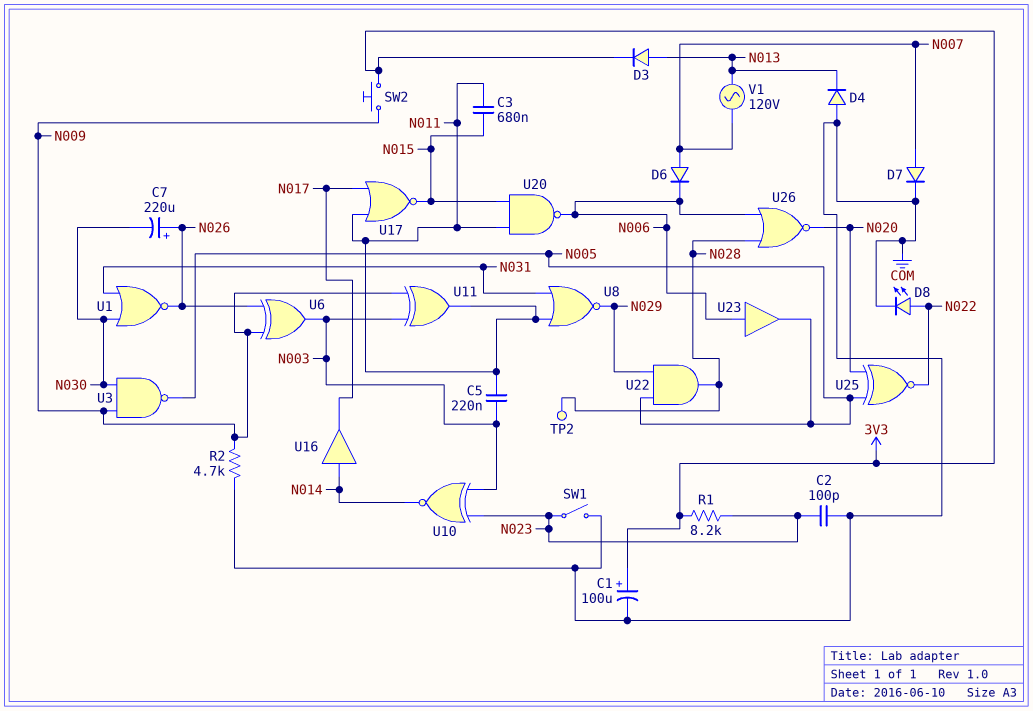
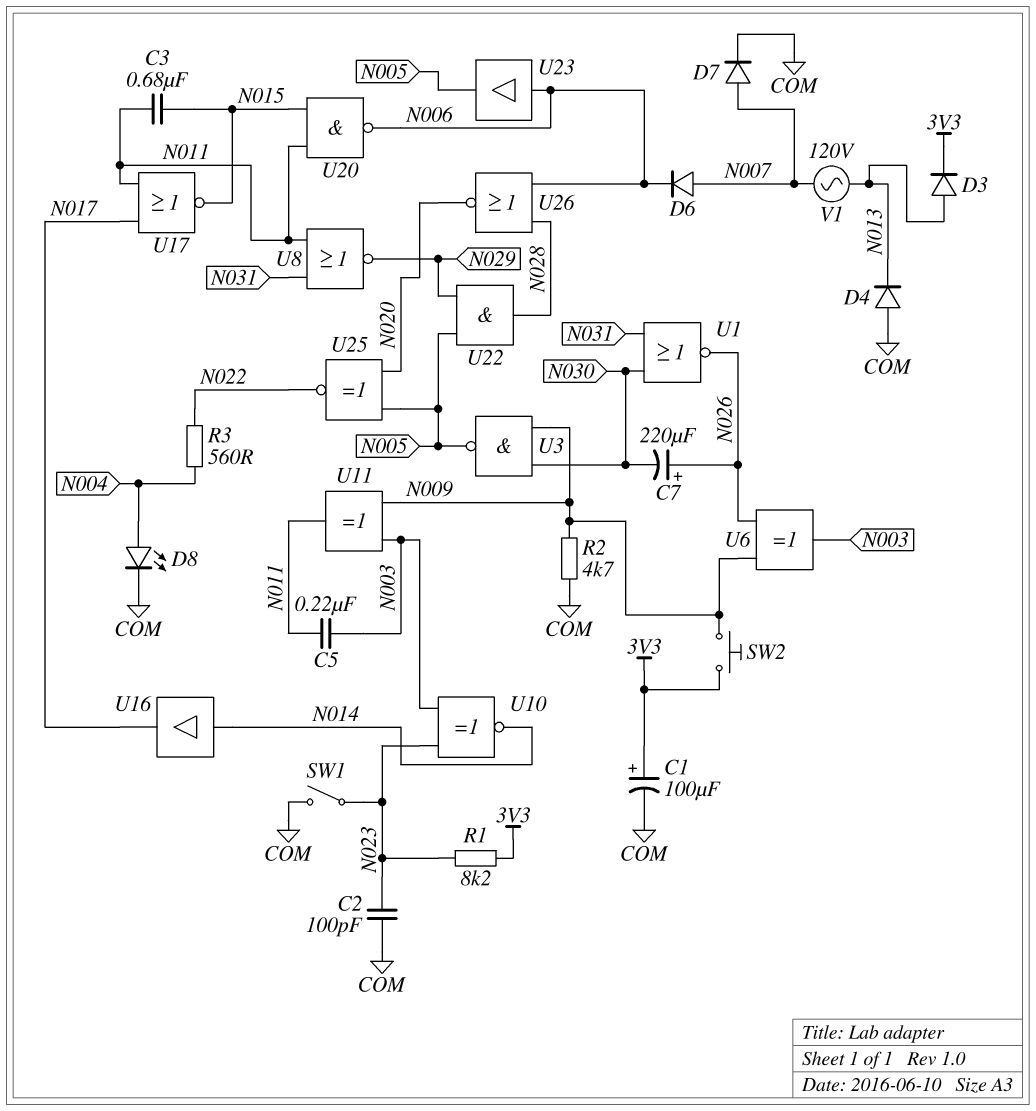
D8: LED (A N022, K COM) -> LED (A N004, K COM)
R3: none -> 560 (N004, N022)
TP2: test point (N028) -> none

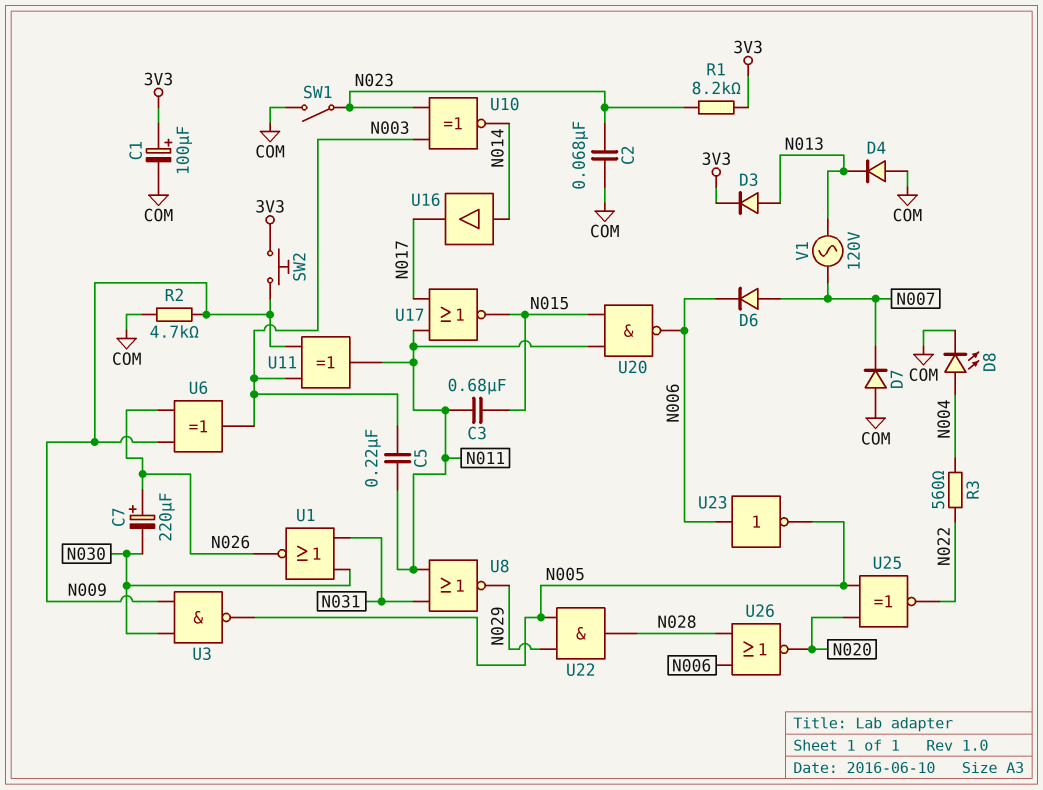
C2: 100pF (COM, N023) -> 68nF (COM, N023)
D7: diode (A N007, K COM) -> diode (A COM, K N007)
U23: buffer (in N006, out N005) -> NOT (in N006, out N005)

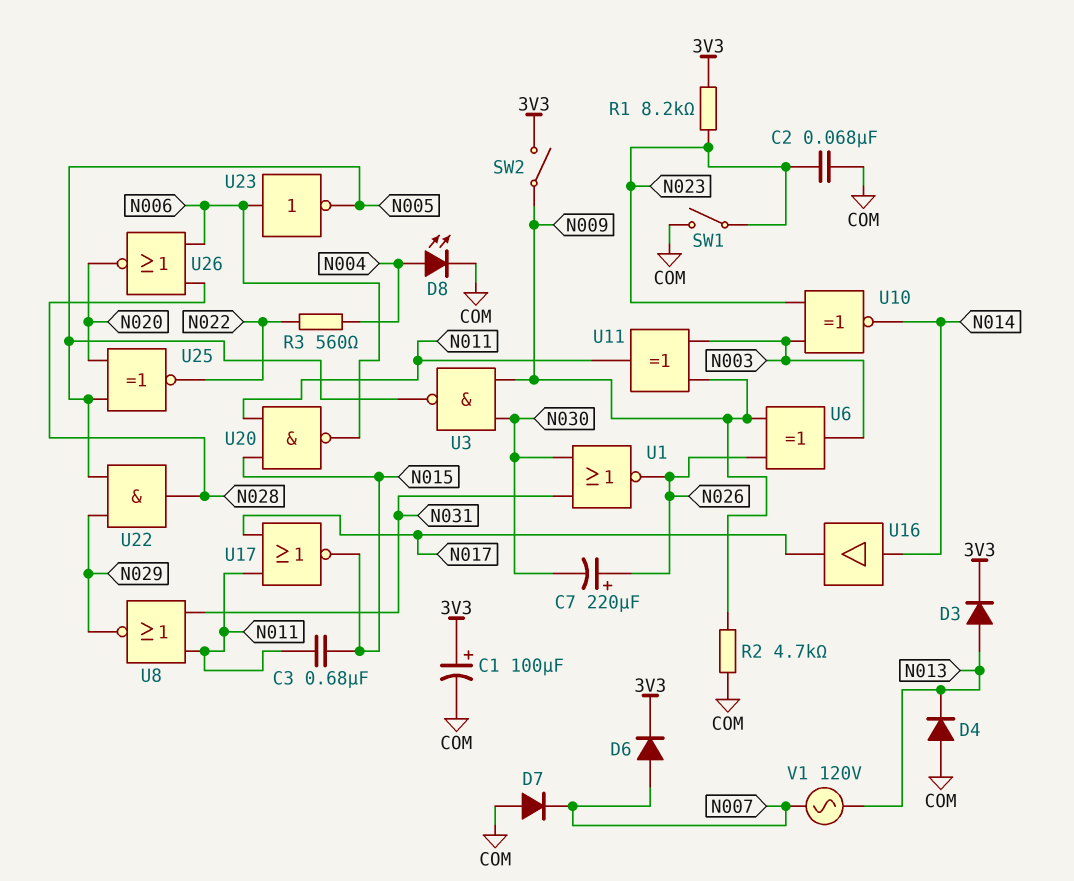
C5: 220nF (N003, N011) -> none
D6: diode (A N007, K N006) -> diode (A N007, K 3V3)
SW2: button (3V3, N009) -> switch (3V3, N009)

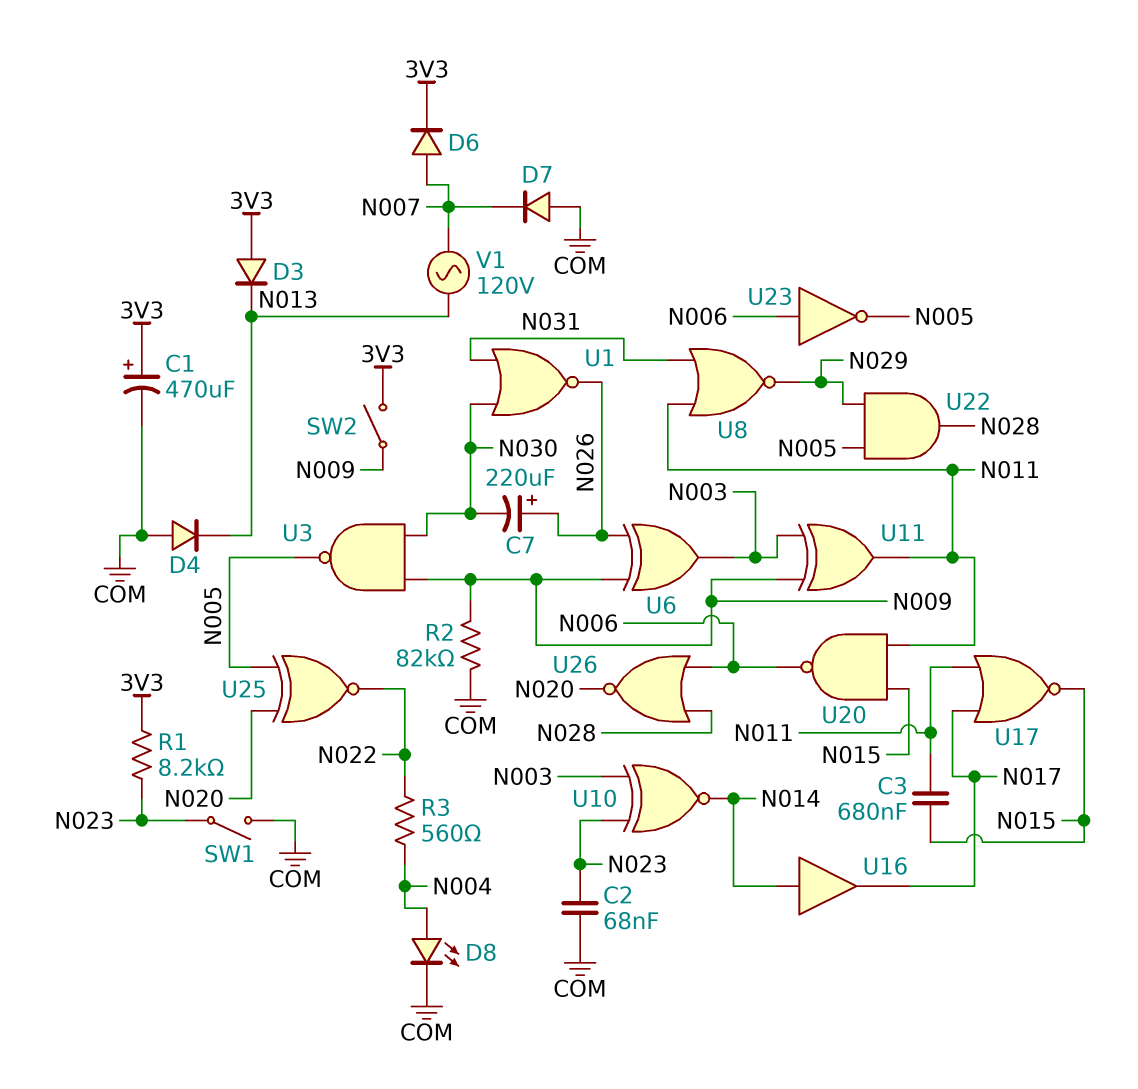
C1: 100uF (plus 3V3, minus COM) -> 470uF (plus 3V3, minus COM)
D3: diode (A N013, K 3V3) -> diode (A 3V3, K N013)
R2: 4.7k (COM, N009) -> 82k (COM, N009)

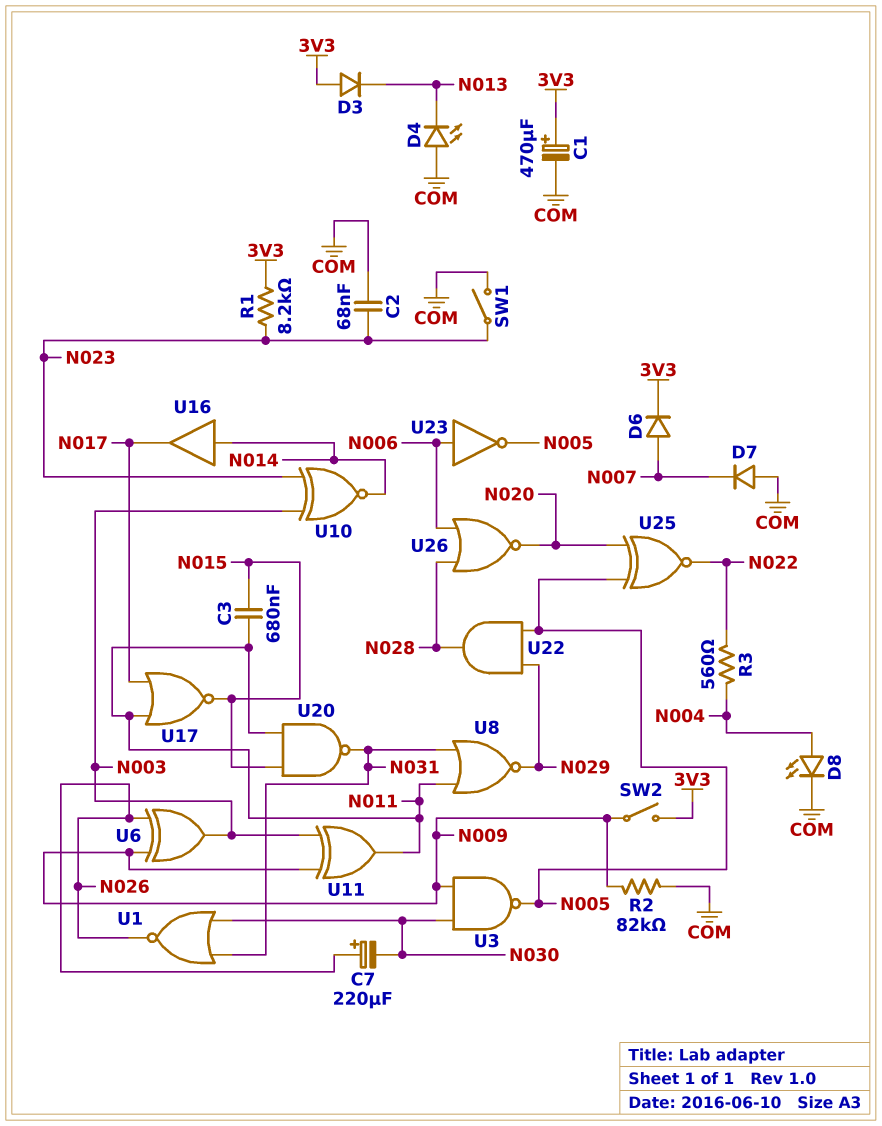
D4: diode (A COM, K N013) -> LED (A COM, K N013)
U20: NAND (in N011, in N015, out N006) -> NAND (in N011, in N015, out N031)
V1: AC 120V (N007, N013) -> none

